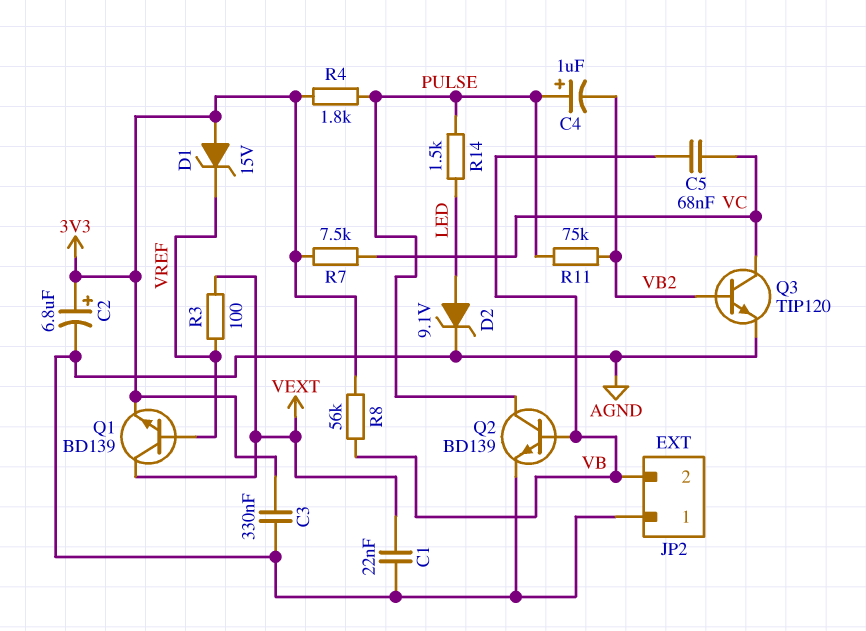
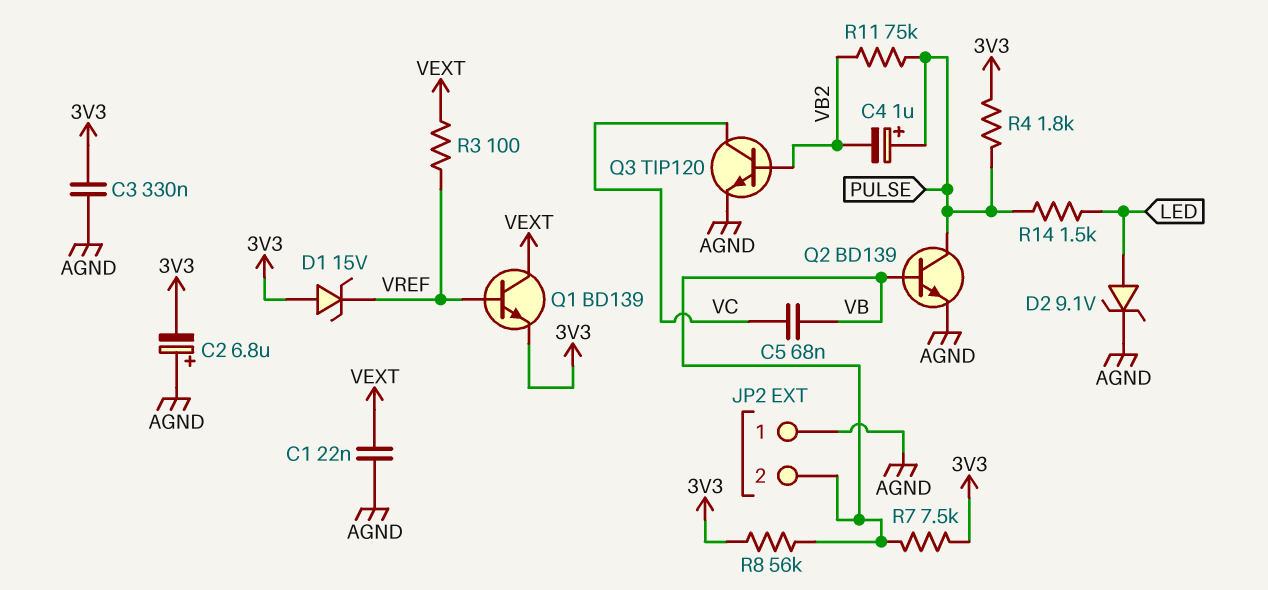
C2: 6.8uF (plus 3V3, minus AGND) -> 6.8uF (plus AGND, minus 3V3)
R7: 7.5k (3V3, VC) -> 7.5k (3V3, VB)

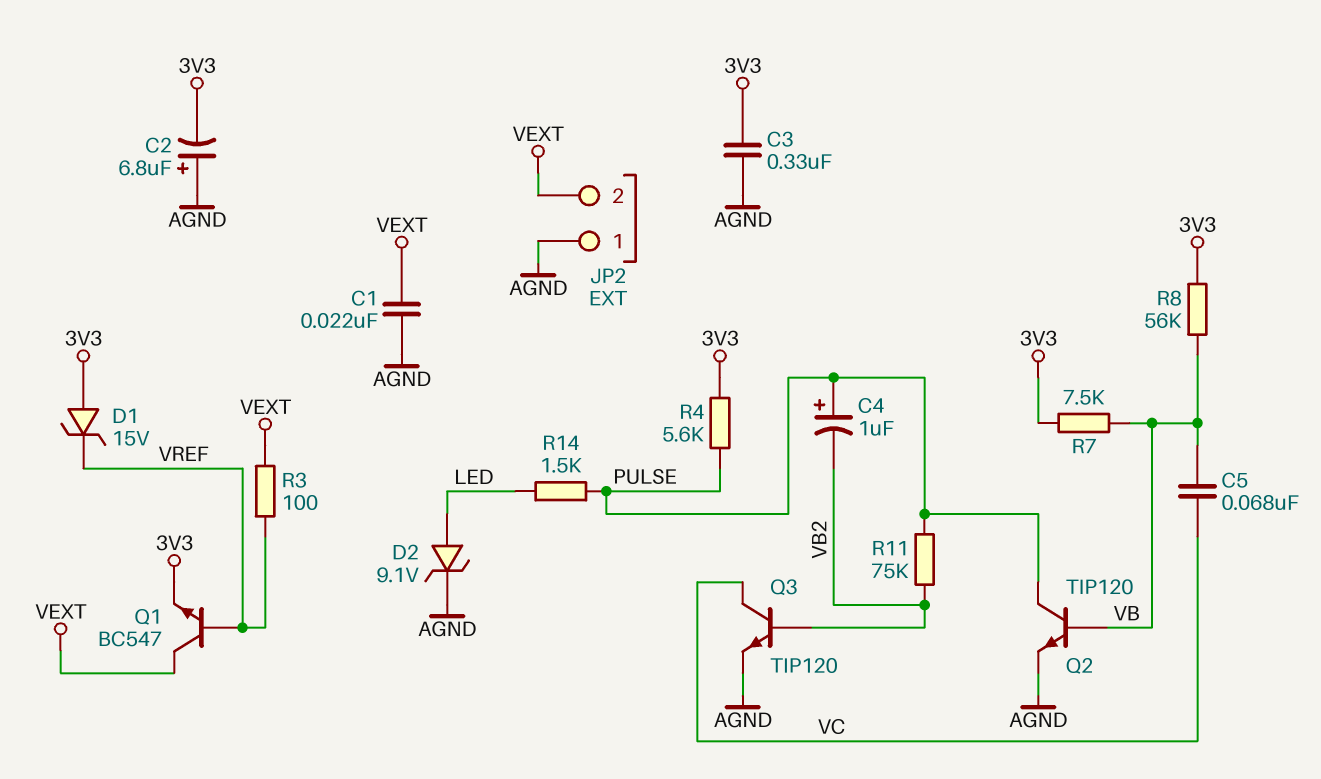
JP2 pin 2: VB -> VEXT
Q1: NPN BD139 (B VREF, C VEXT, E 3V3) -> NPN BC547 (B VREF, C VEXT, E 3V3)
Q2: NPN BD139 (B VB, C PULSE, E AGND) -> NPN TIP120 (B VB, C PULSE, E AGND)
R4: 1.8k (3V3, PULSE) -> 5.6k (3V3, PULSE)

